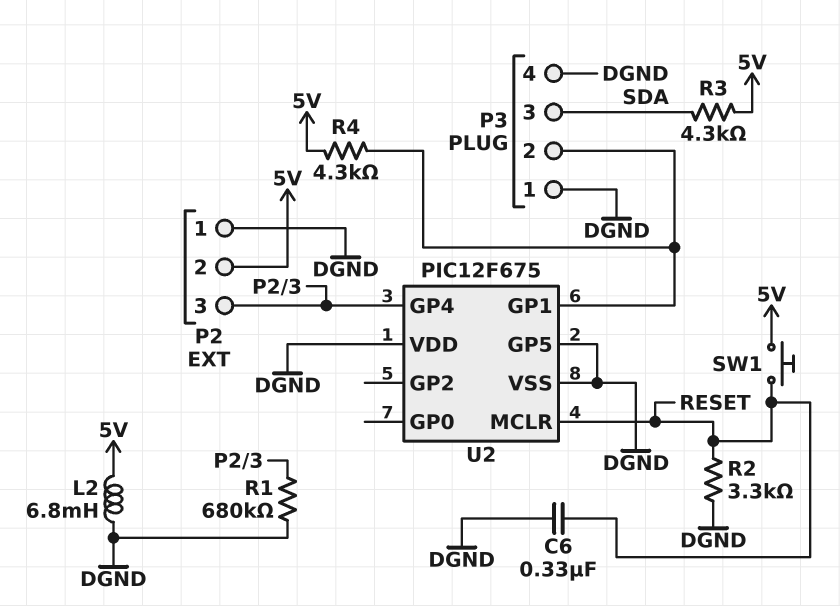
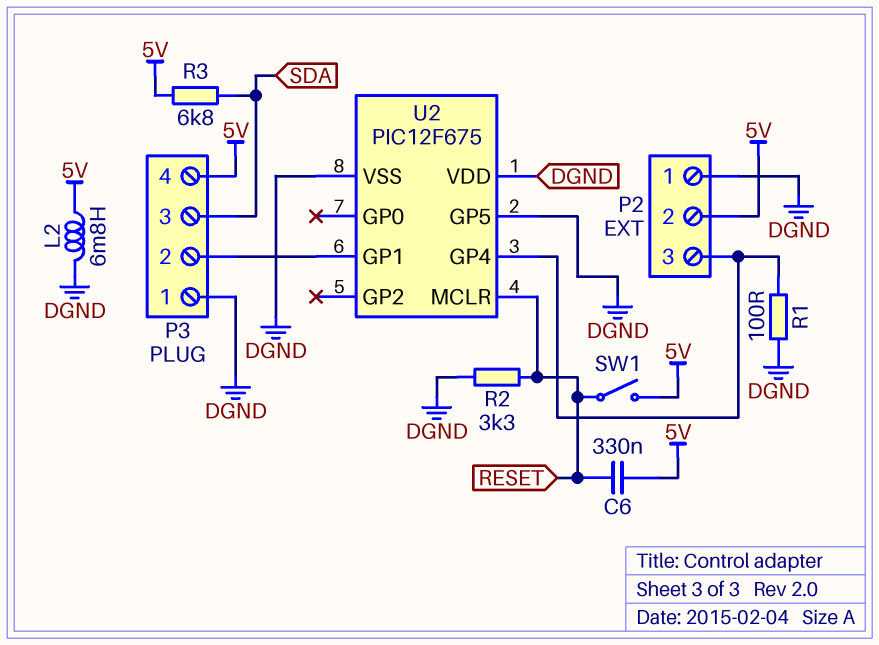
C6: 330nF (DGND, RESET) -> 330nF (5V, RESET)
P3 pin 4: DGND -> 5V
R1: 680k (DGND, P2/3) -> 100 (DGND, P2/3)
R3: 4.3k (5V, SDA) -> 6.8k (5V, SDA)
R4: 4.3k (5V, P3/2) -> none
SW1: button (5V, RESET) -> switch (5V, RESET)

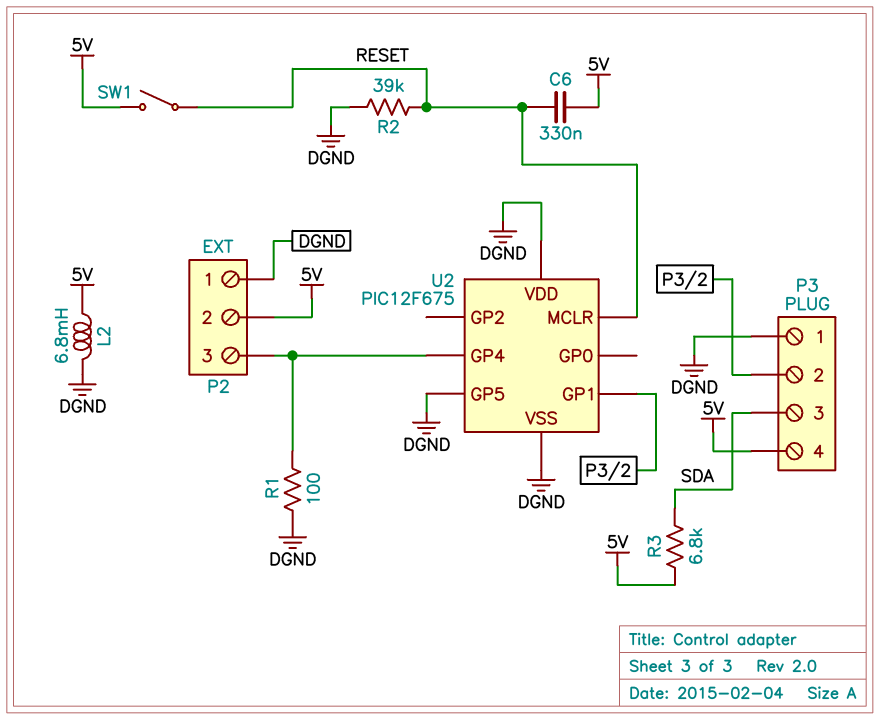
R2: 3.3k (DGND, RESET) -> 39k (DGND, RESET)

